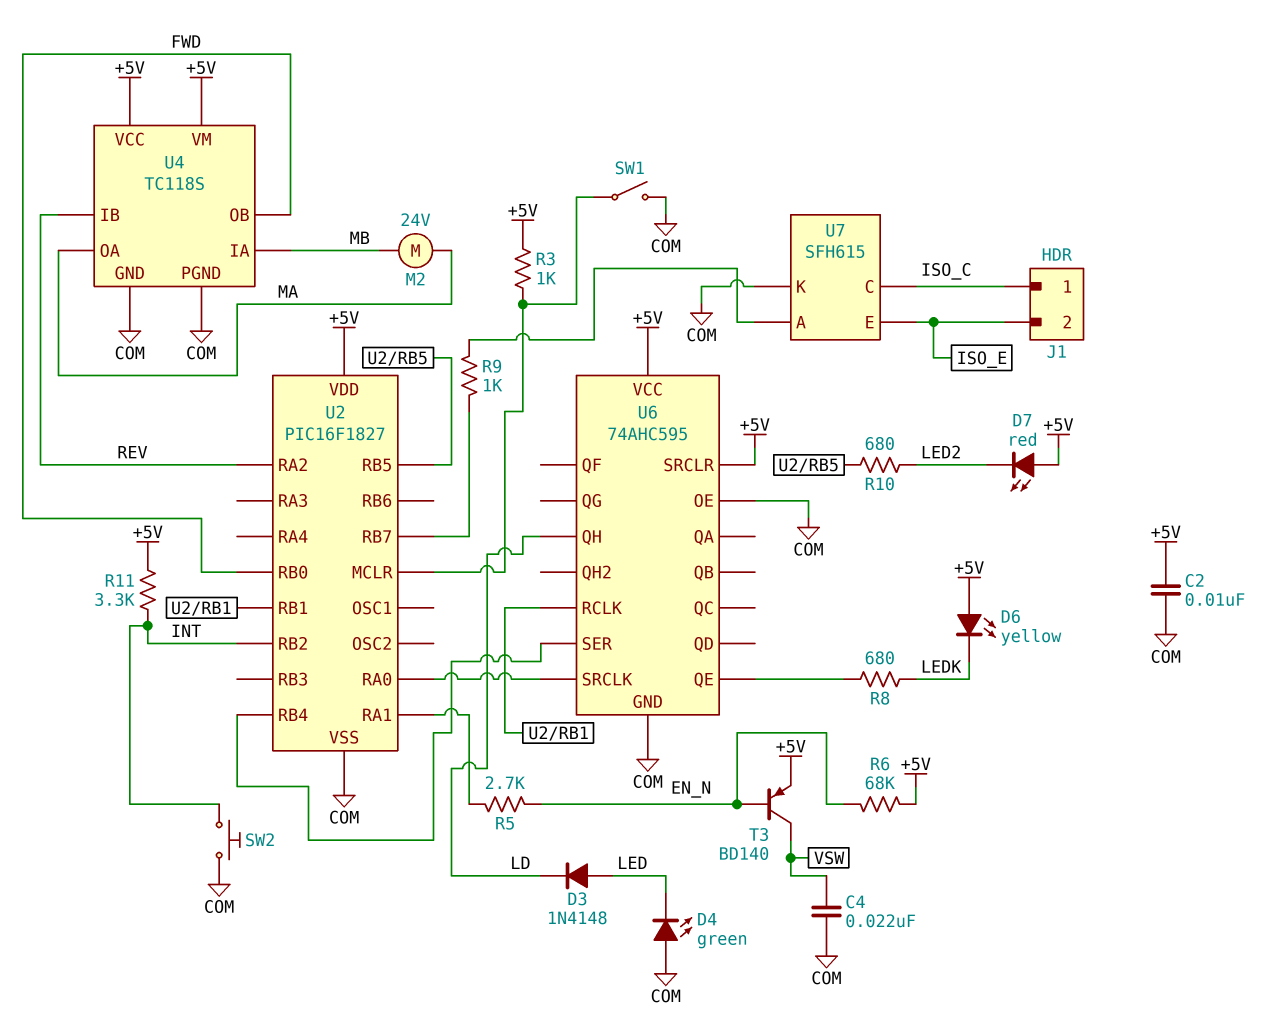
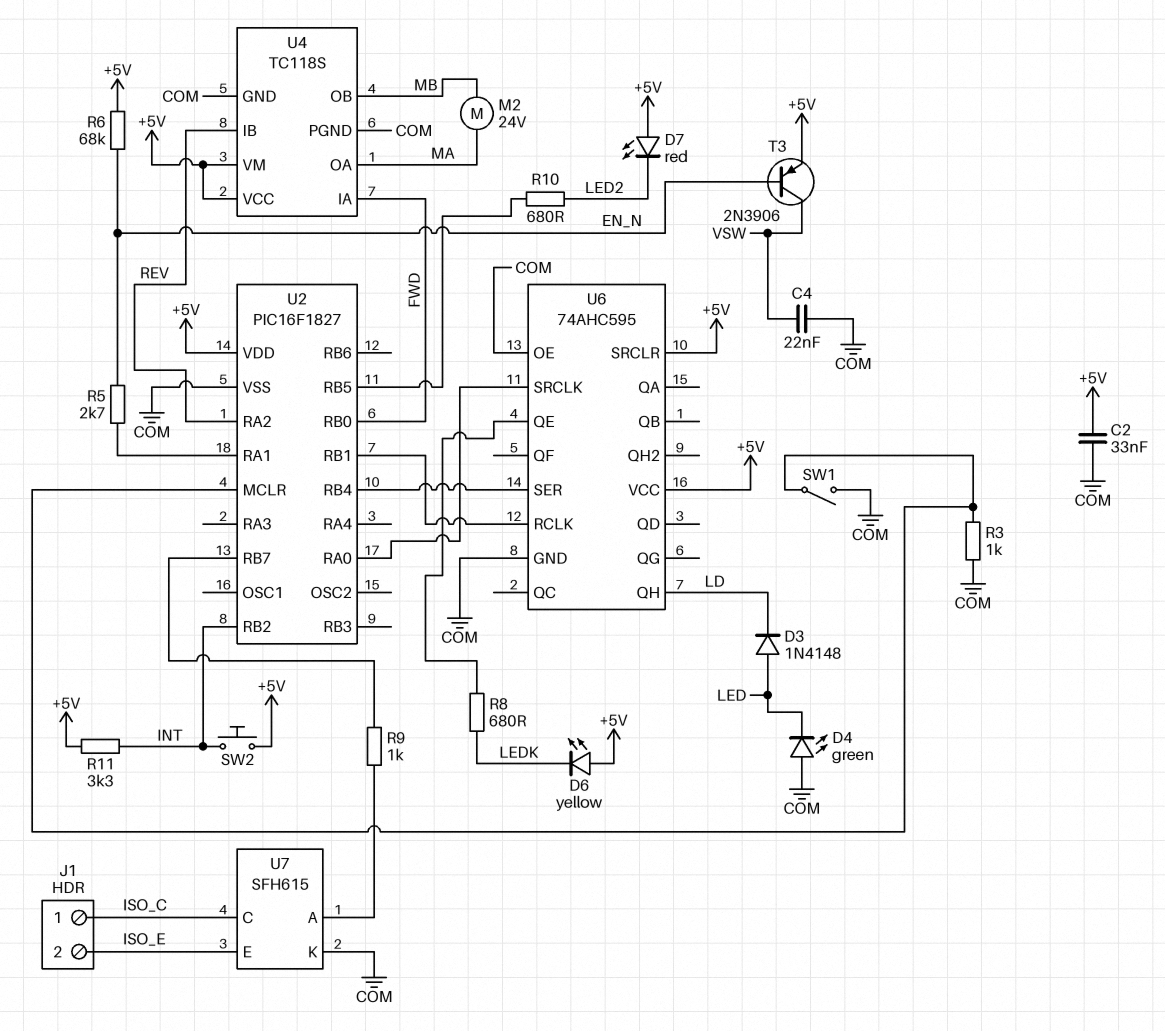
C2: 10nF (+5V, COM) -> 33nF (+5V, COM)
R3: 1k (+5V, U2/MCLR) -> 1k (COM, U2/MCLR)
SW2: button (COM, INT) -> button (+5V, INT)
T3: PNP BD140 (B EN_N, C VSW, E +5V) -> PNP 2N3906 (B EN_N, C VSW, E +5V)
U4 pin IA: MB -> FWD
U4 pin OB: FWD -> MB

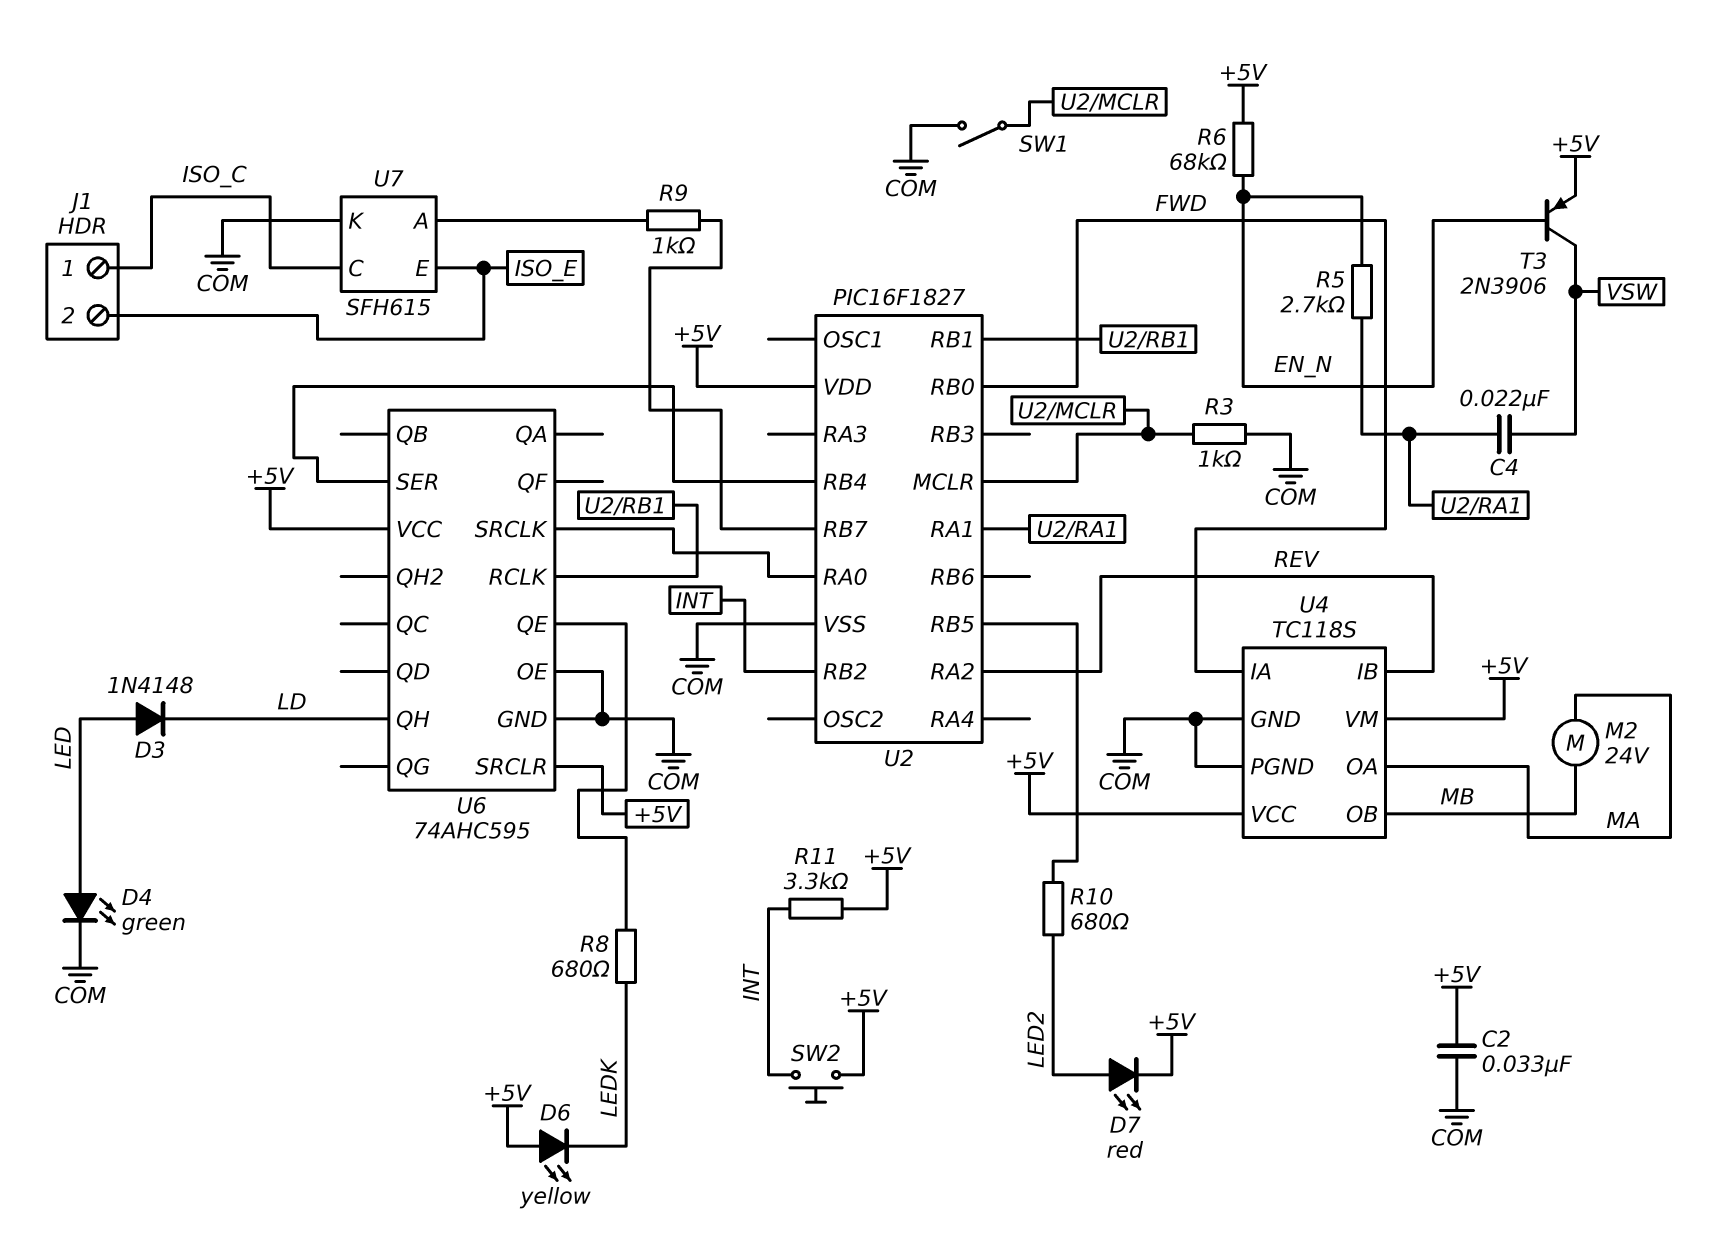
C4: 22nF (COM, VSW) -> 22nF (U2/RA1, VSW)
D4: LED green (A COM, K LED) -> LED green (A LED, K COM)
D7: LED red (A +5V, K LED2) -> LED red (A LED2, K +5V)

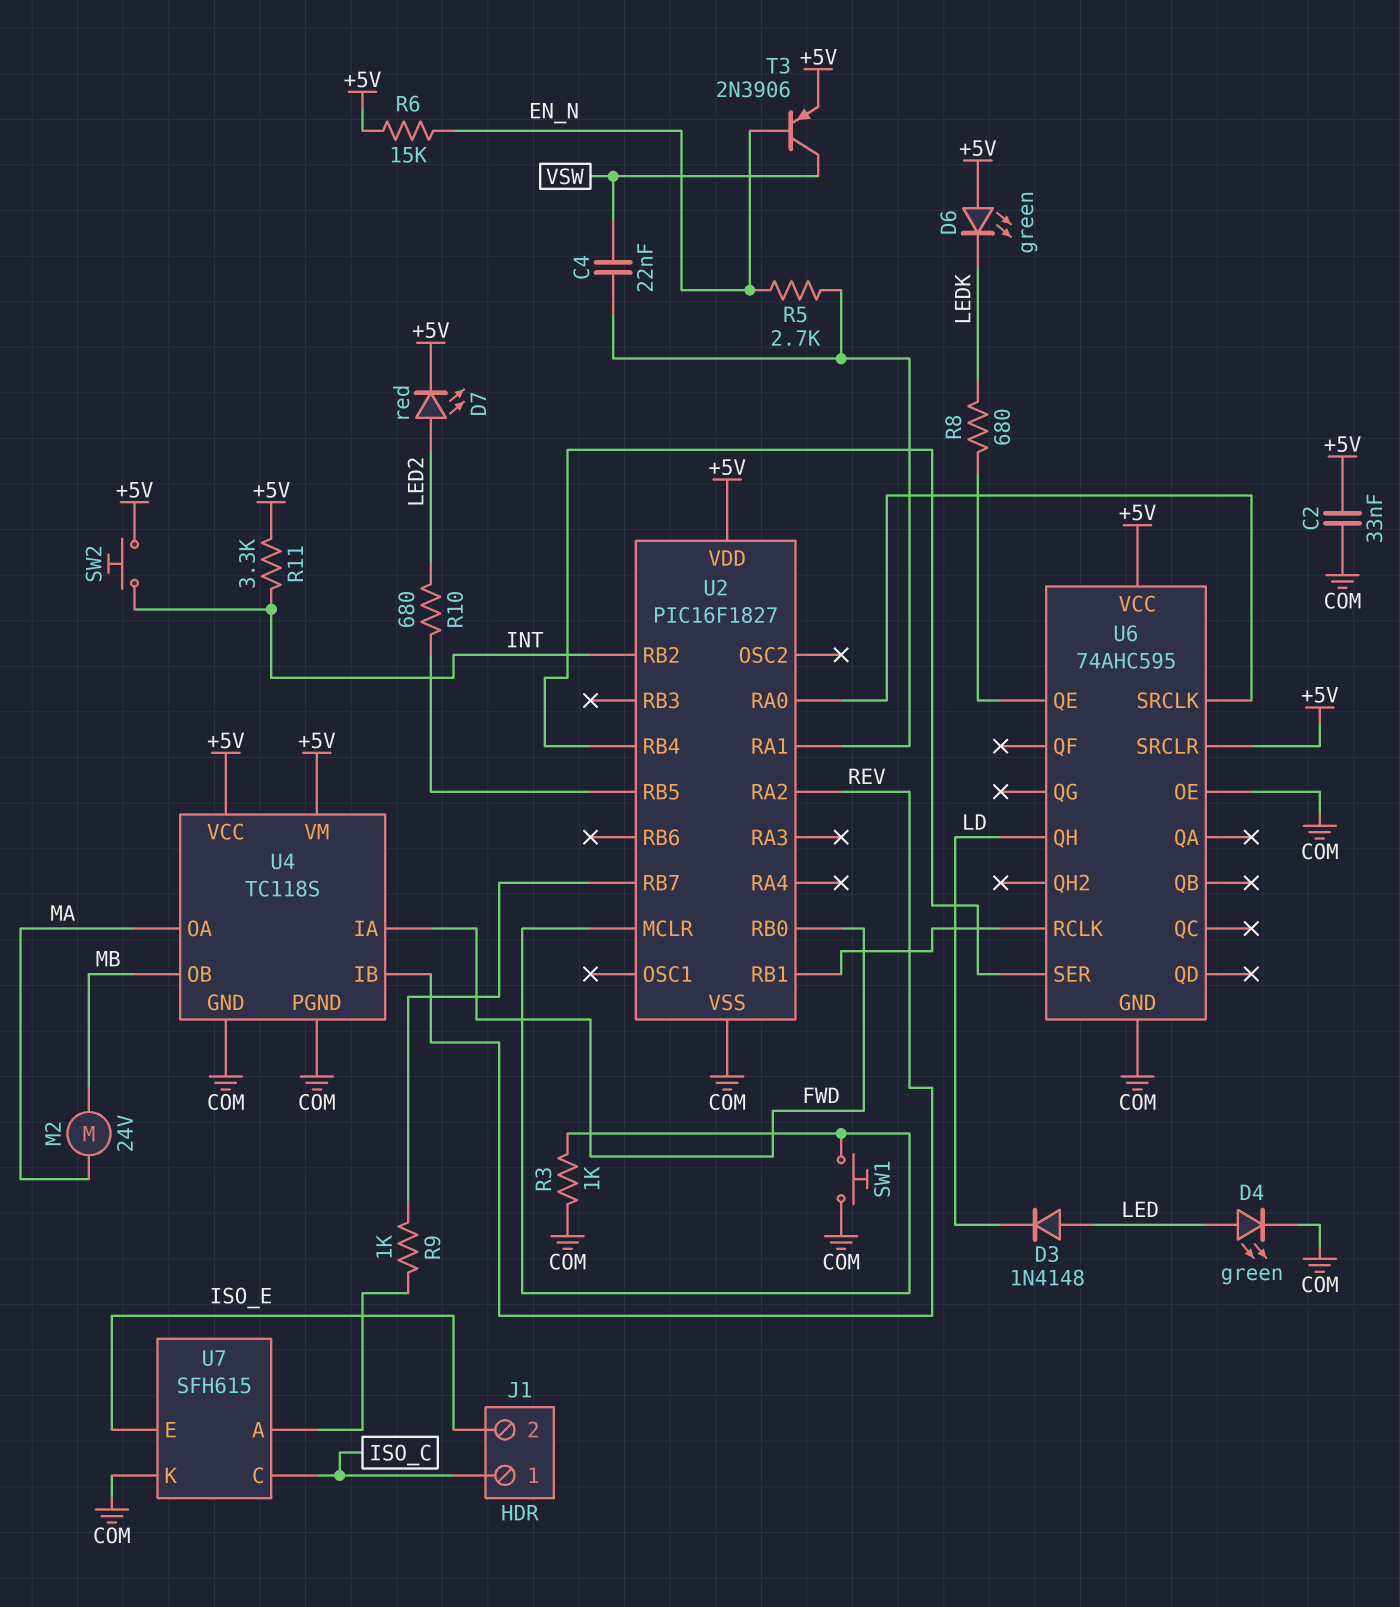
D6: LED yellow (A +5V, K LEDK) -> LED green (A +5V, K LEDK)
R6: 68k (+5V, EN_N) -> 15k (+5V, EN_N)
SW1: switch (COM, U2/MCLR) -> button (COM, U2/MCLR)

